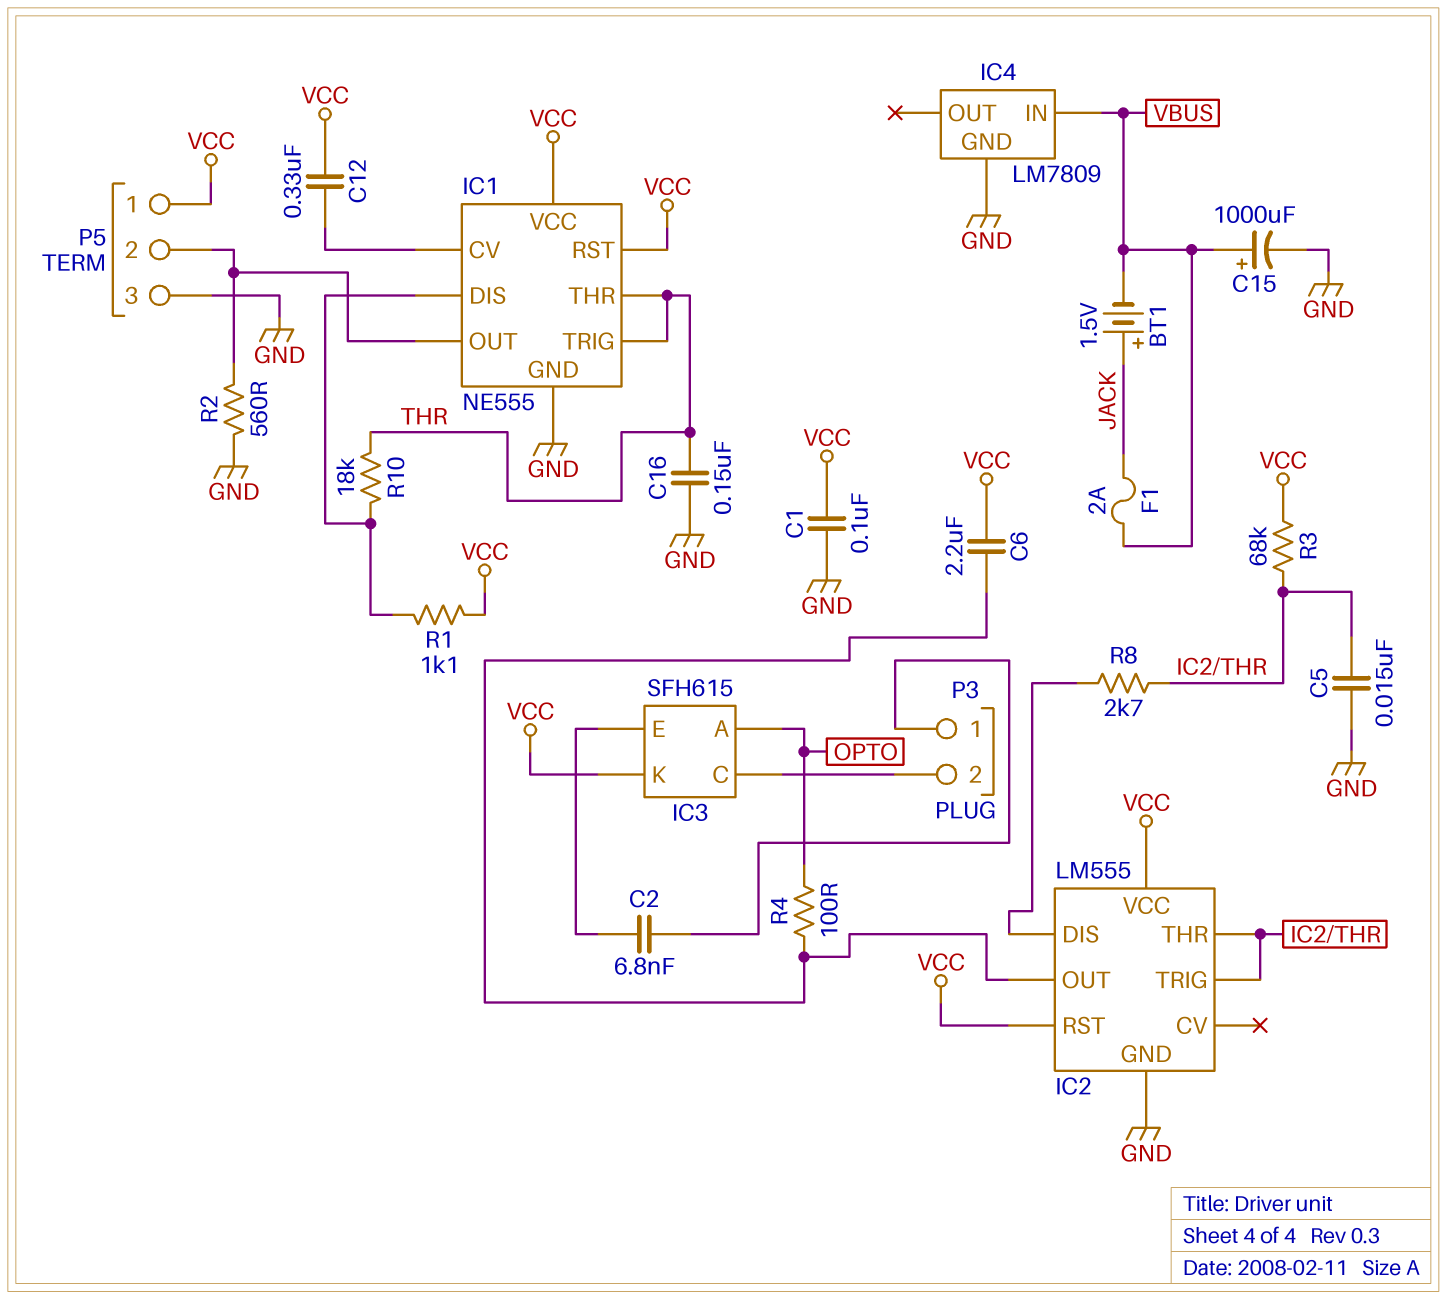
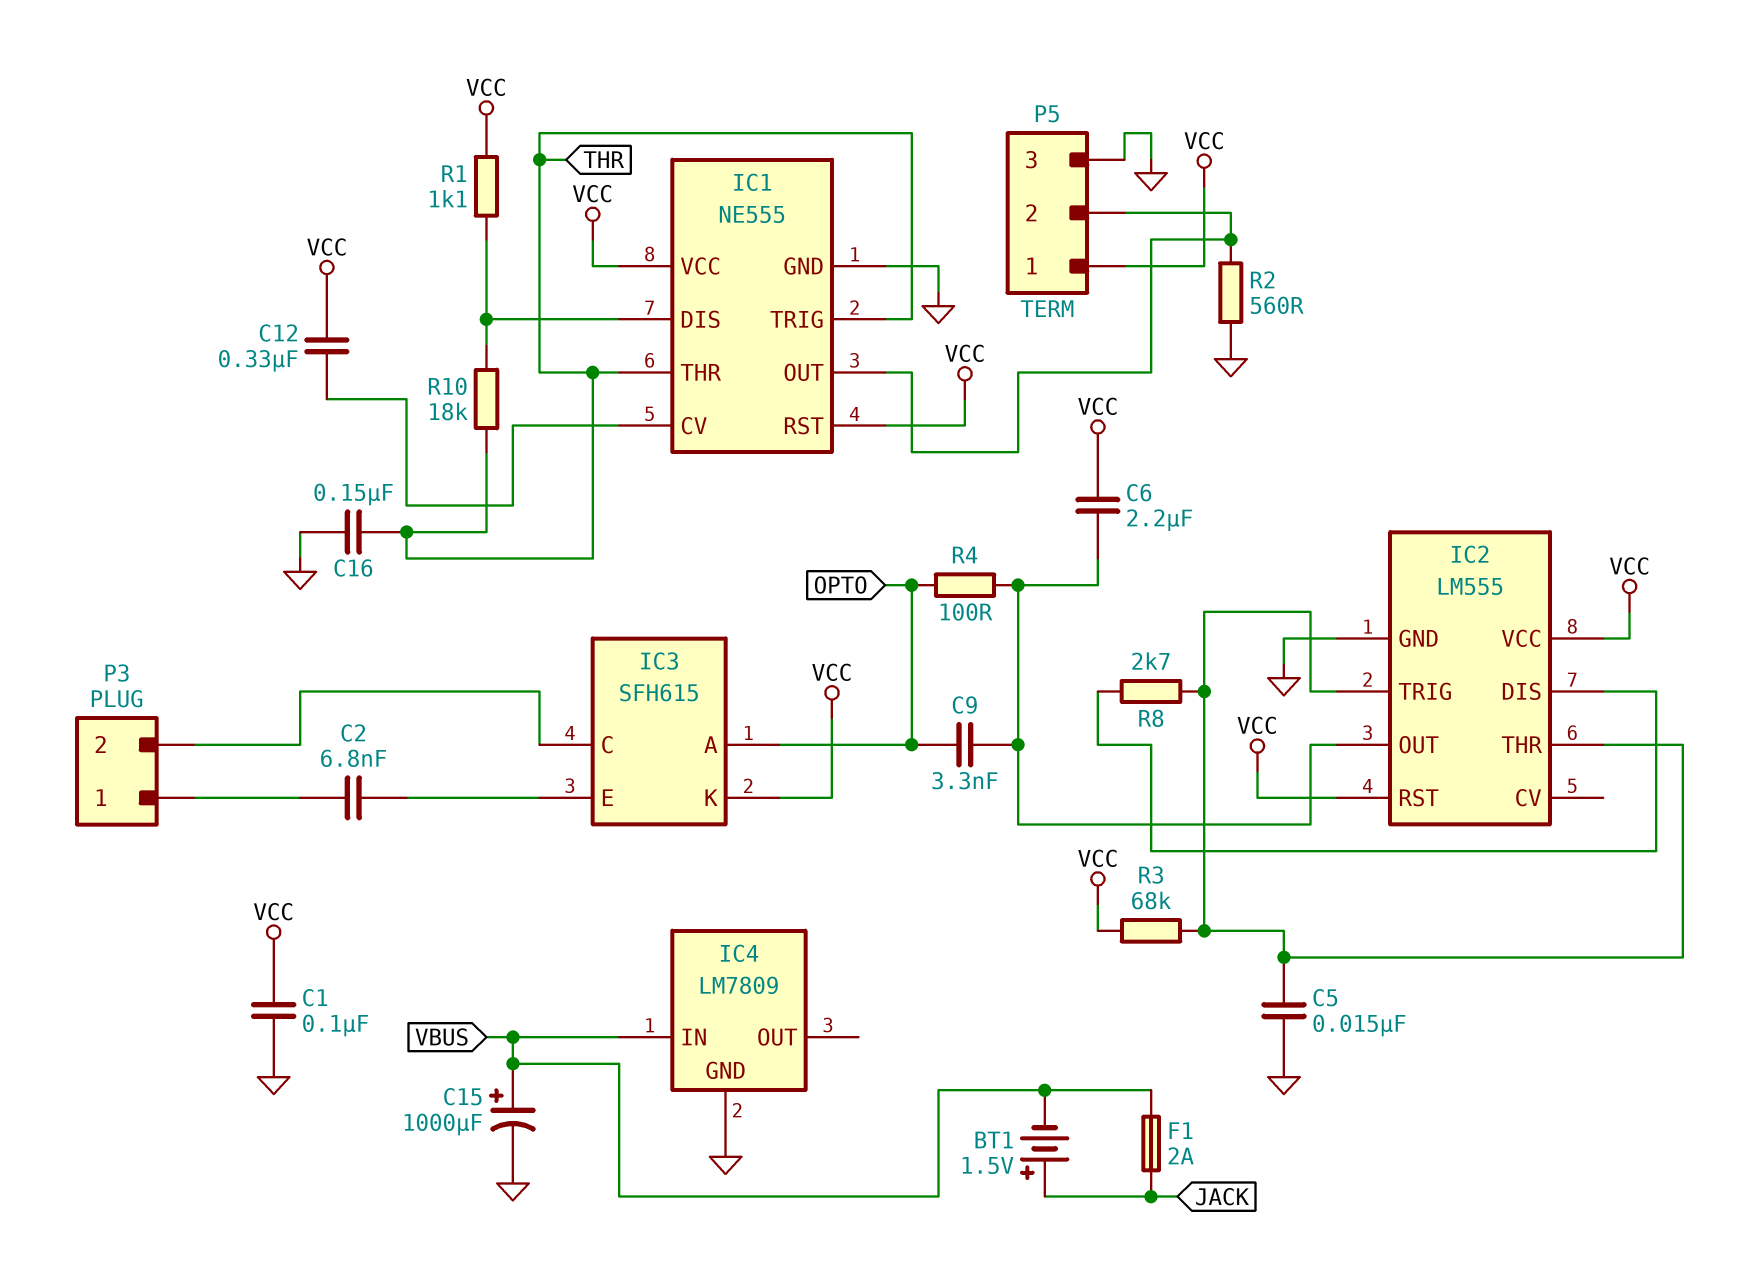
C9: none -> 3.3nF (IC2/OUT, OPTO)

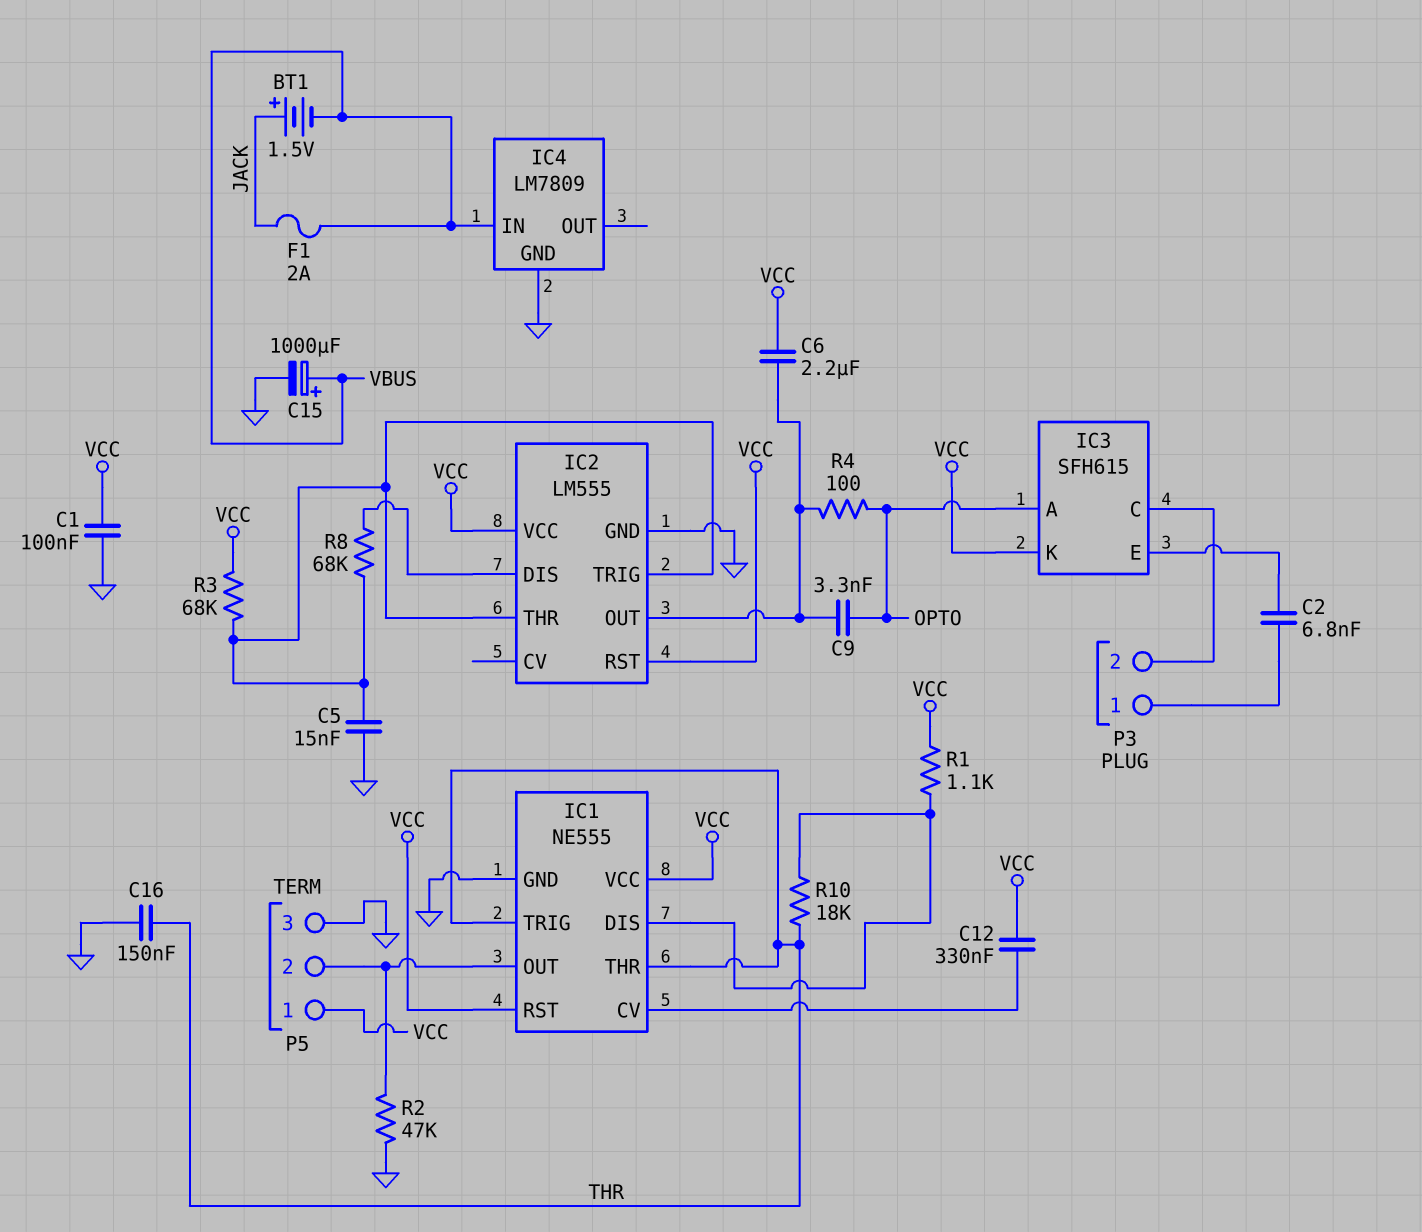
R2: 560 (GND, IC1/OUT) -> 47k (GND, IC1/OUT)
R8: 2.7k (IC2/DIS, IC2/THR) -> 68k (IC2/DIS, IC2/THR)

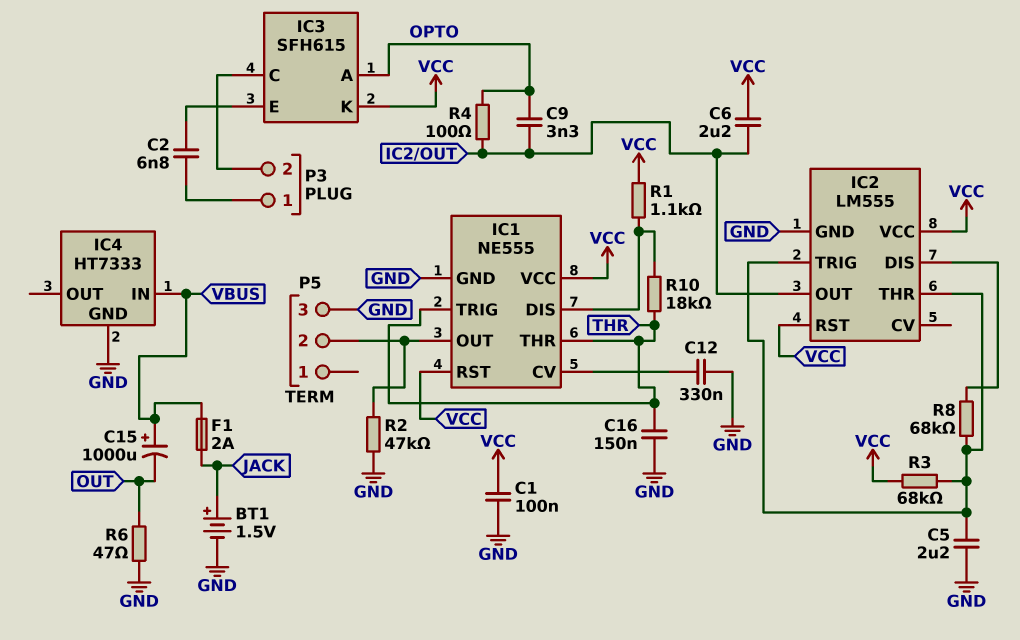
BT1: 1.5V (plus JACK, minus VBUS) -> 1.5V (plus JACK, minus GND)
C5: 15nF (GND, IC2/THR) -> 2.2uF (GND, IC2/THR)
C12: 330nF (IC1/CV, VCC) -> 330nF (GND, IC1/CV)
C15: 1000uF (plus VBUS, minus GND) -> 1000uF (plus VBUS, minus OUT)
IC4: LM7809 -> HT7333
P5 pin 1: VCC -> none
R6: none -> 47 (GND, OUT)

